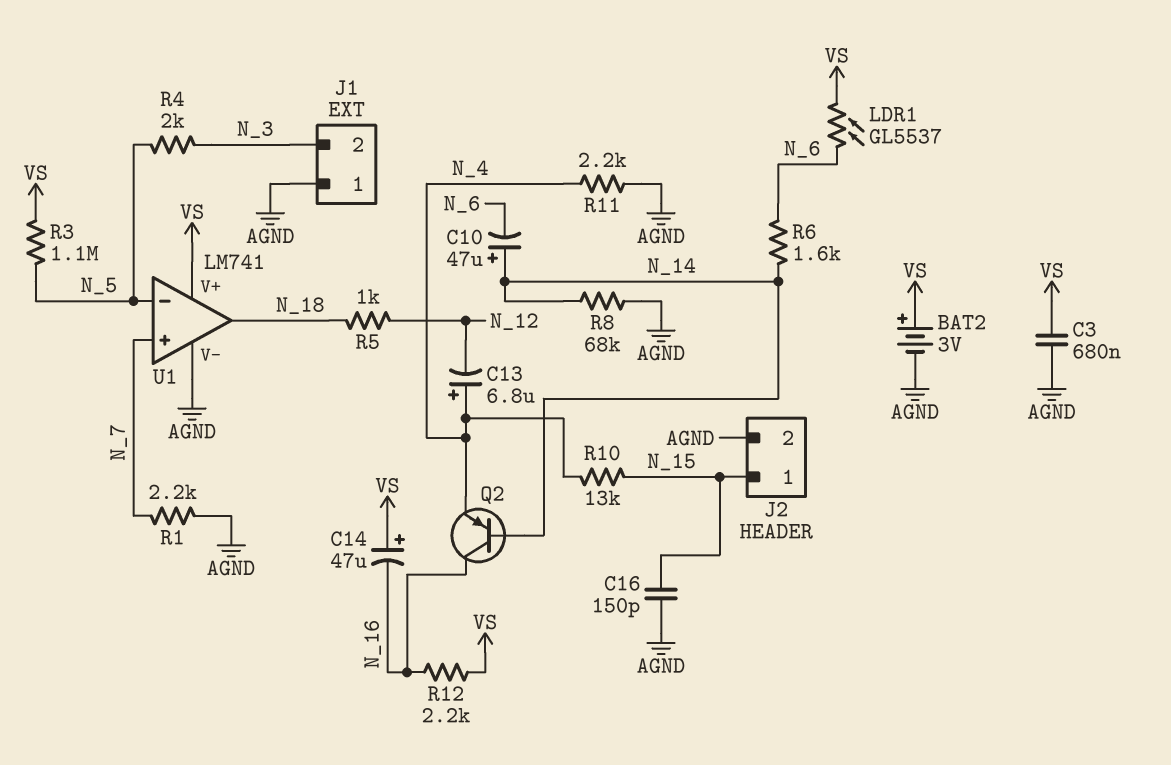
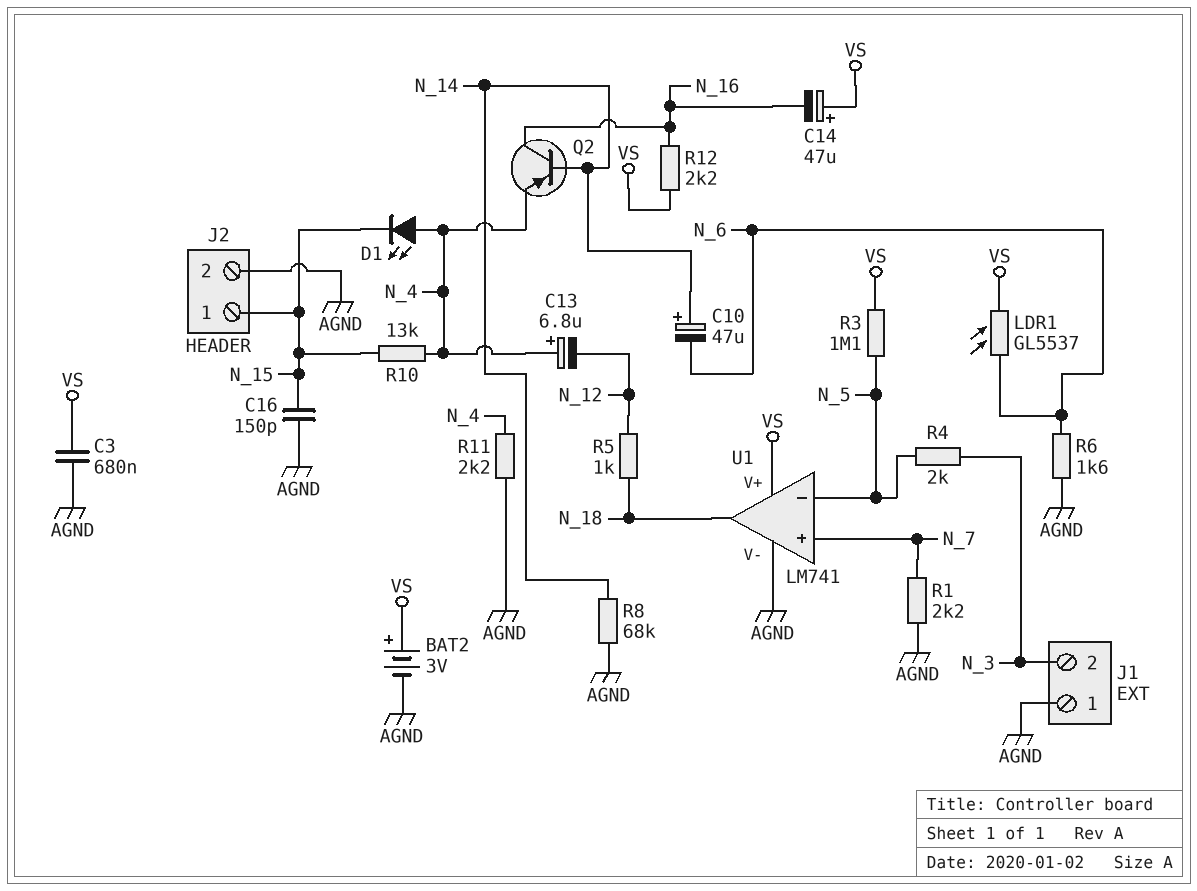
D1: none -> LED (A N_4, K N_15)
R6: 1.6k (N_6, N_14) -> 1.6k (AGND, N_6)

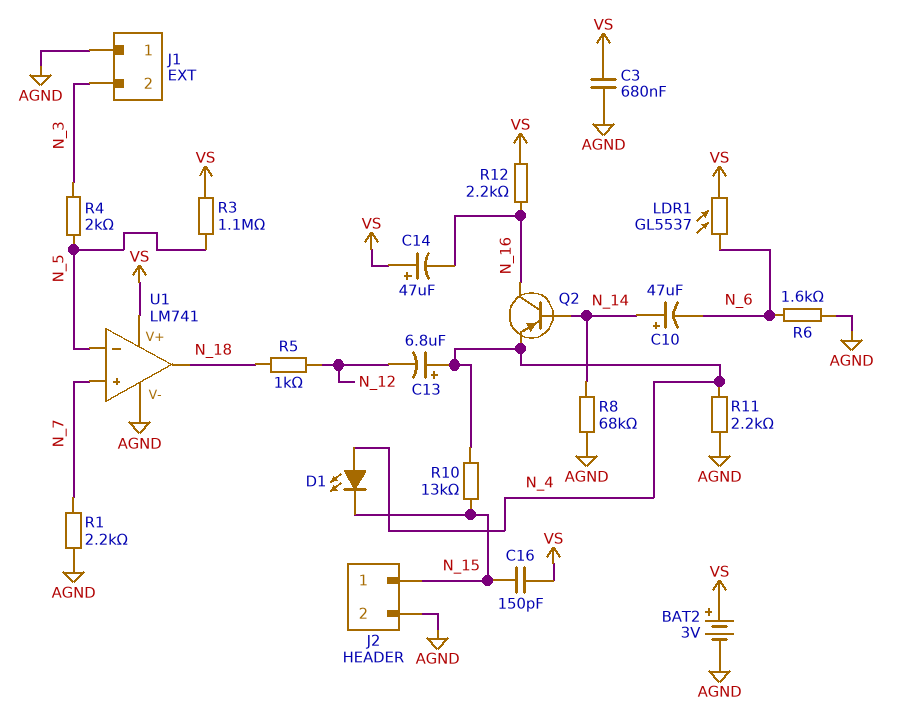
C16: 150pF (AGND, N_15) -> 150pF (N_15, VS)

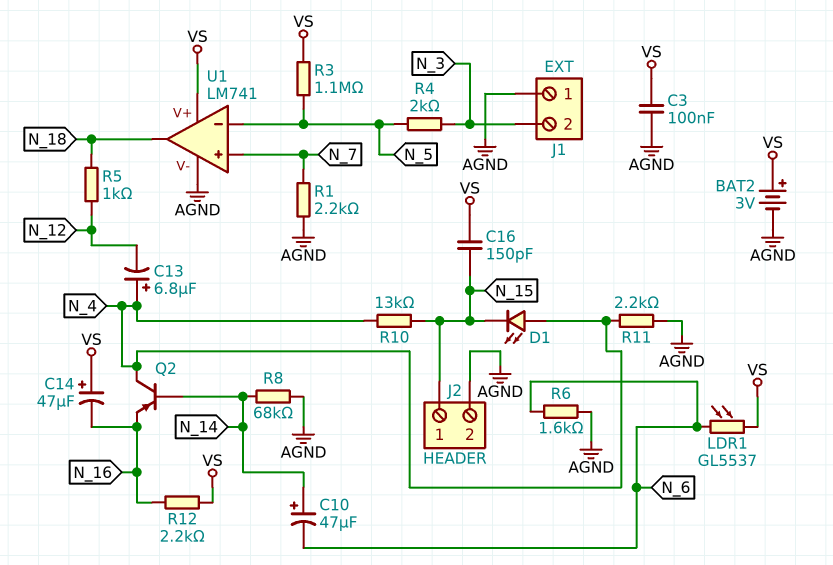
C3: 680nF (AGND, VS) -> 100nF (AGND, VS)
Q2: PNP (B N_14, C N_16, E N_4) -> PNP (B N_14, C N_4, E N_16)

